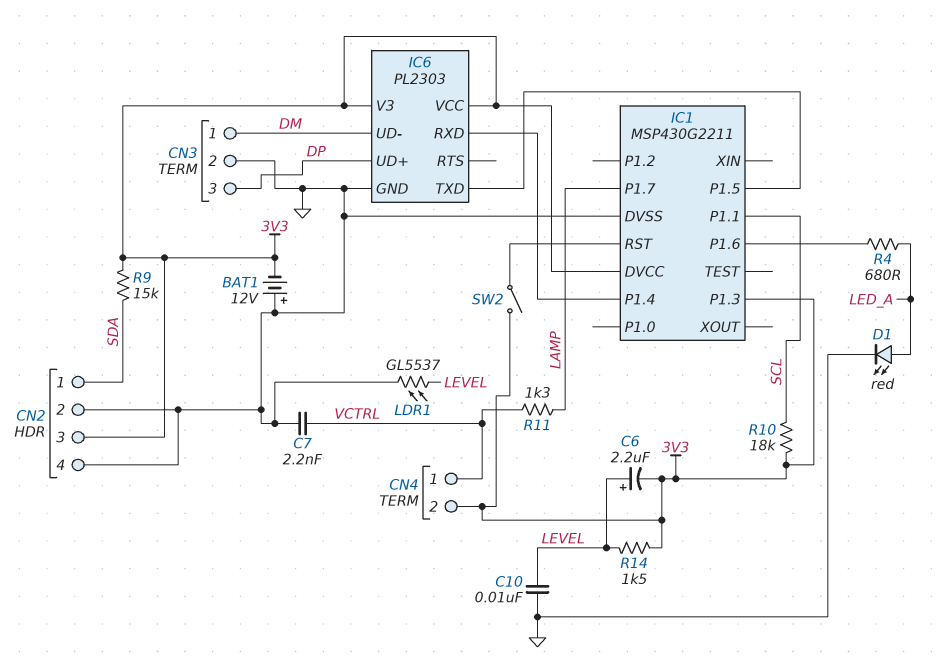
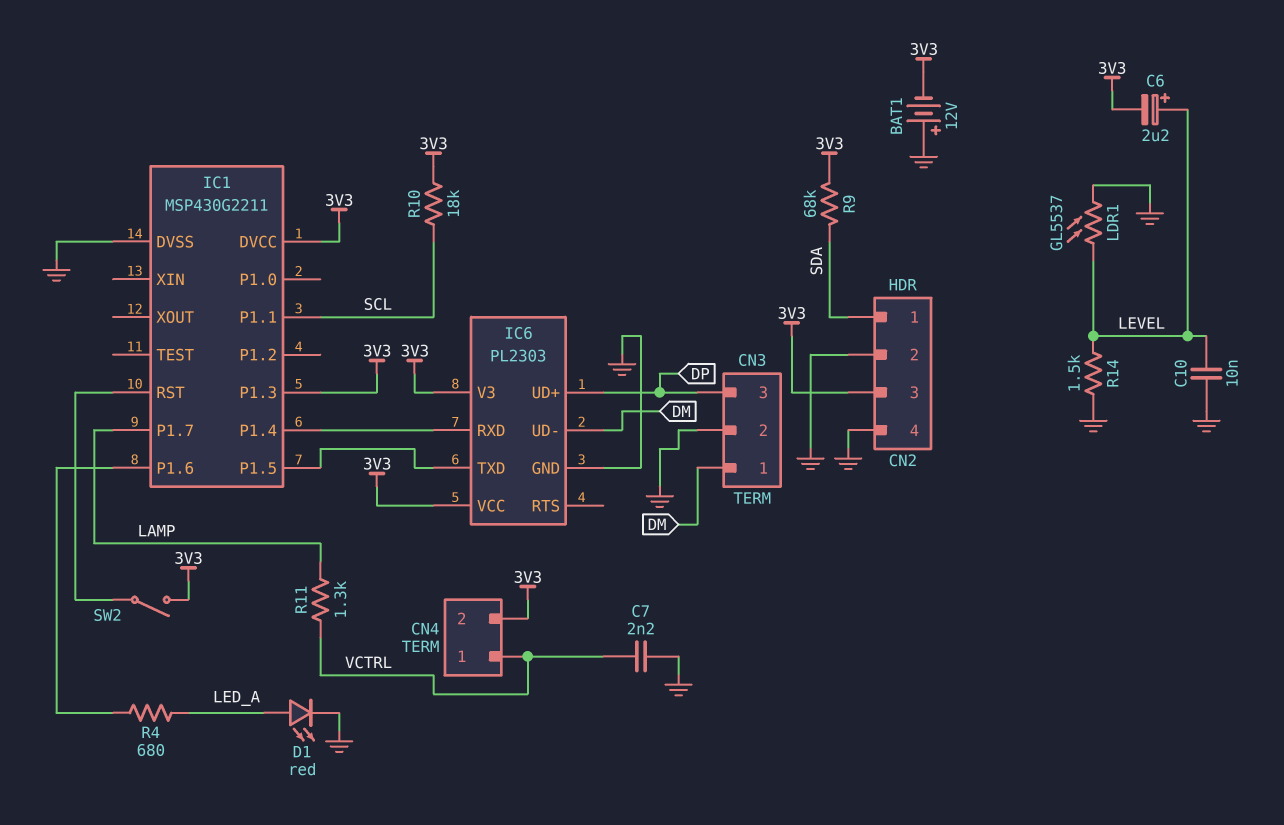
R9: 15k (3V3, SDA) -> 68k (3V3, SDA)
R14: 1.5k (3V3, LEVEL) -> 1.5k (GND, LEVEL)

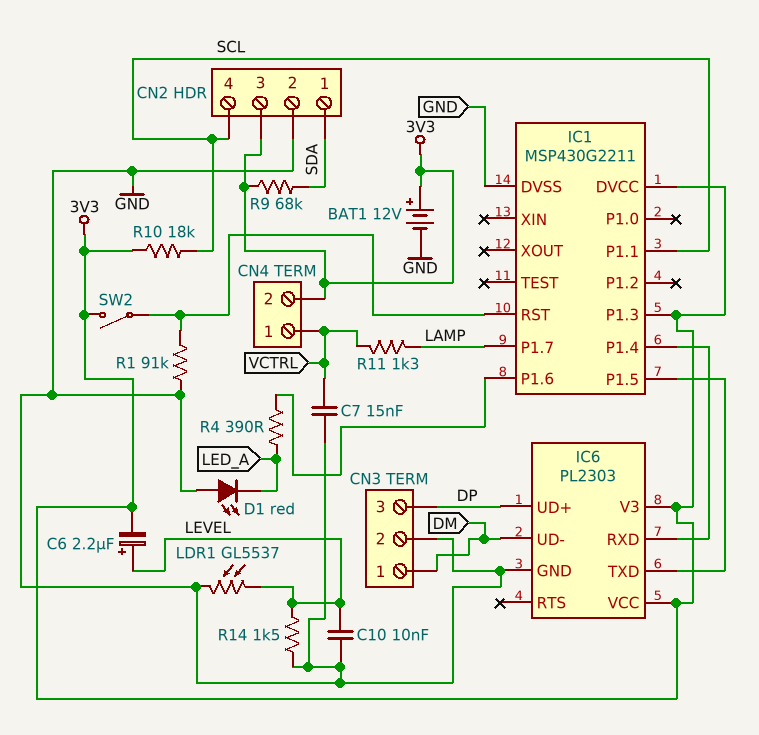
BAT1: 12V (plus GND, minus 3V3) -> 12V (plus 3V3, minus GND)
C7: 2.2nF (GND, VCTRL) -> 15nF (GND, VCTRL)
CN2 pin 4: GND -> SCL
D1: LED red (A LED_A, K GND) -> LED red (A GND, K LED_A)
R1: none -> 91k (GND, IC1/RST)
R4: 680 (IC1/P1.6, LED_A) -> 390 (IC1/P1.6, LED_A)

